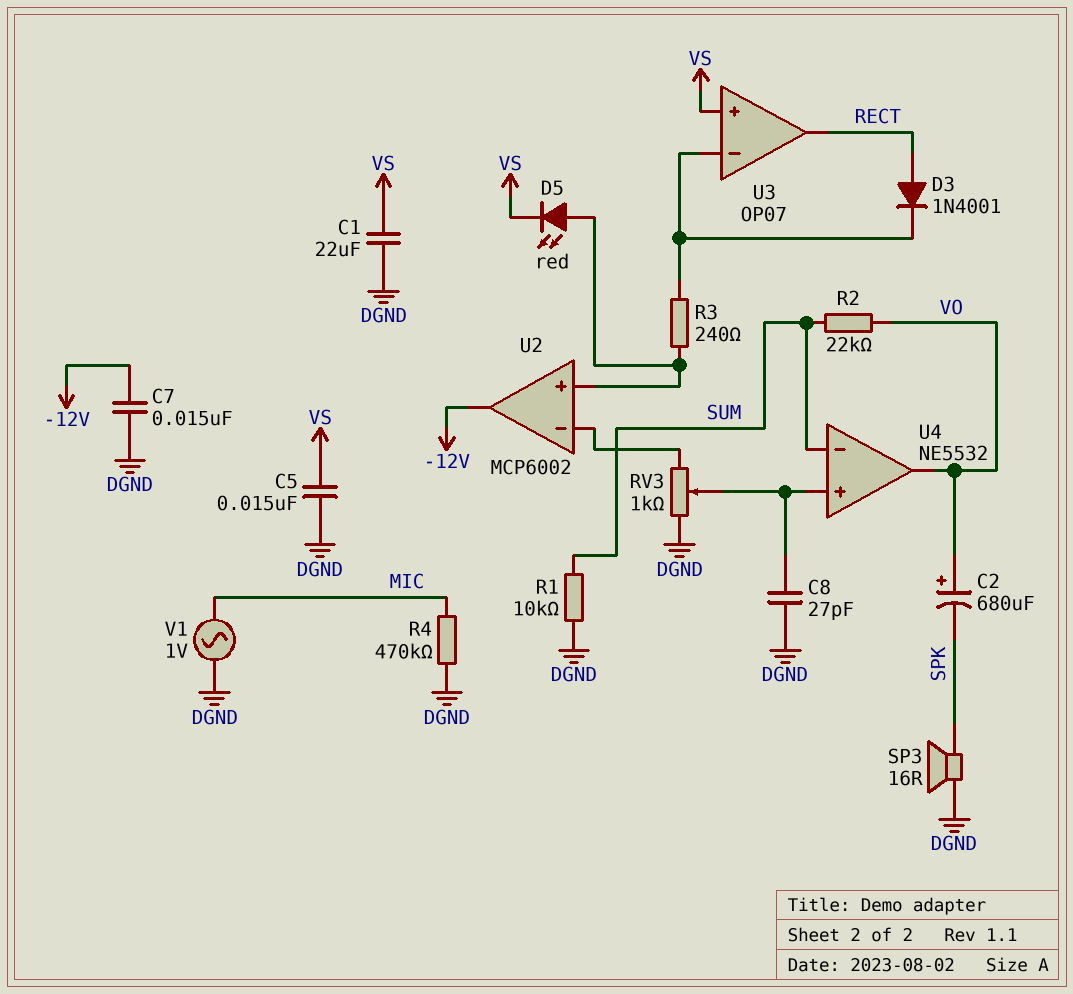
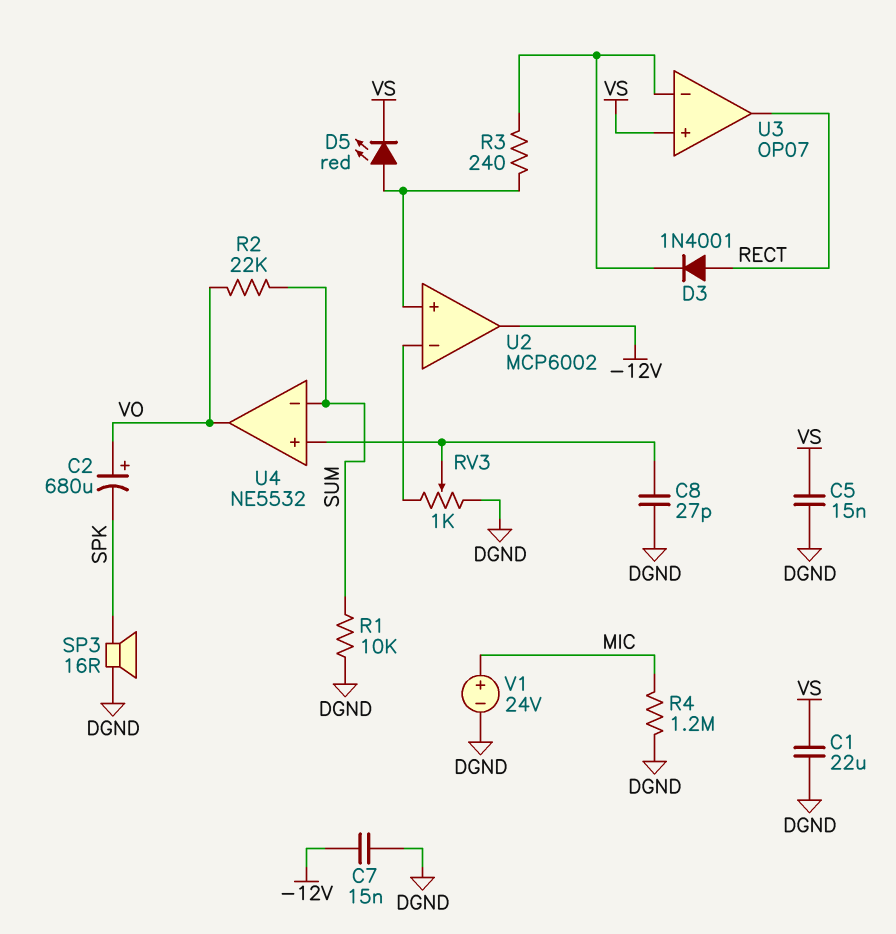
R4: 470k (DGND, MIC) -> 1.2M (DGND, MIC)
V1: AC 1V (DGND, MIC) -> 24V (plus MIC, minus DGND)

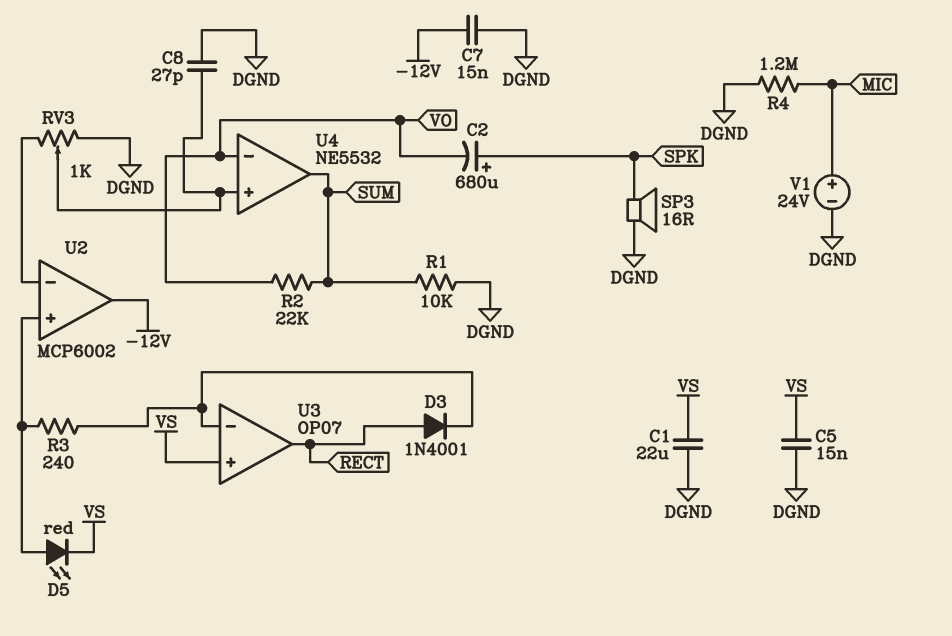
C2: 680uF (plus VO, minus SPK) -> 680uF (plus SPK, minus VO)
U4 pin in-: SUM -> VO
U4 pin out: VO -> SUM

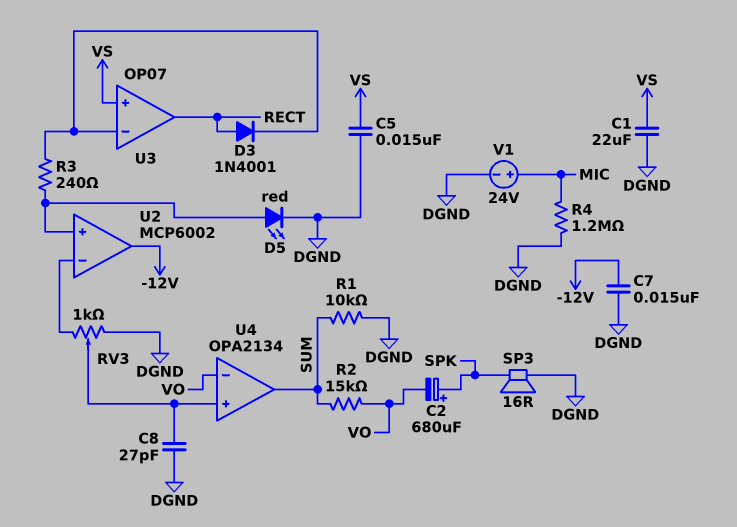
D5: LED red (A U2/in+, K VS) -> LED red (A U2/in+, K DGND)
R2: 22k (SUM, VO) -> 15k (SUM, VO)
U4: NE5532 -> OPA2134

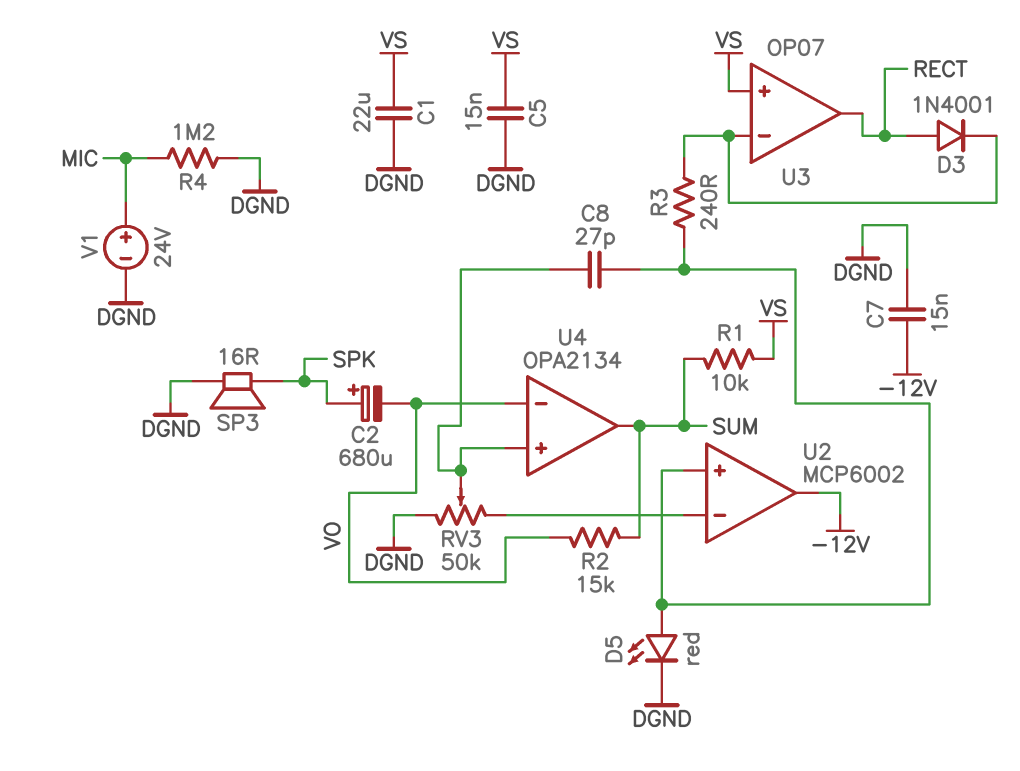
C8: 27pF (DGND, U4/in+) -> 27pF (U2/in+, U4/in+)
R1: 10k (DGND, SUM) -> 10k (SUM, VS)
RV3: 1k (DGND, U2/in-, wiper U4/in+) -> 50k (DGND, U2/in-, wiper U4/in+)

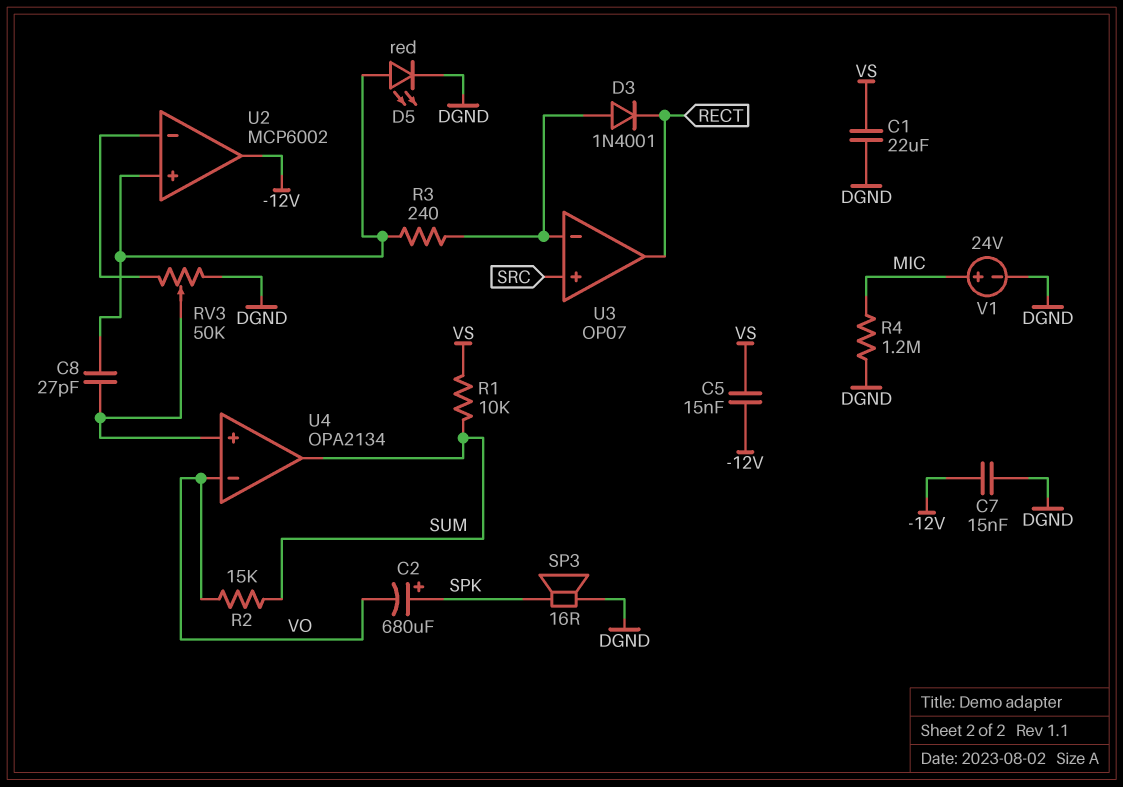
C5: 15nF (DGND, VS) -> 15nF (-12V, VS)
D3: diode 1N4001 (A RECT, K U3/in-) -> diode 1N4001 (A U3/in-, K RECT)
U3 pin in+: VS -> SRC

